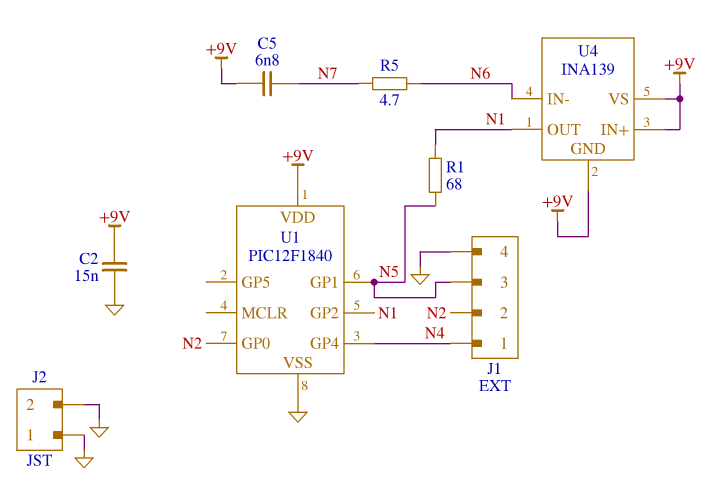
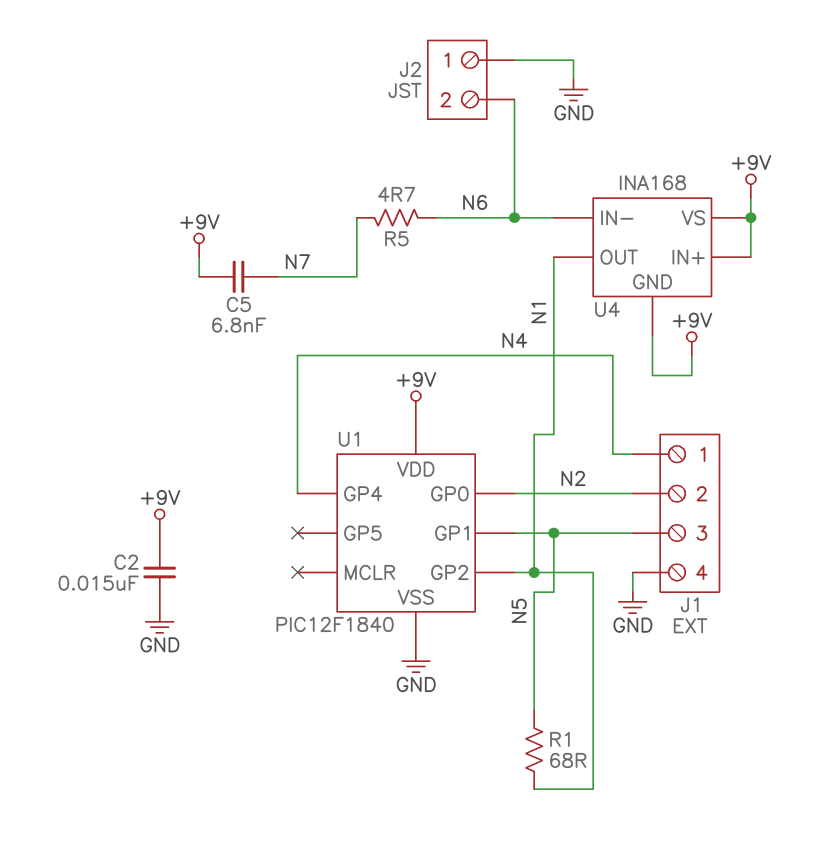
J2 pin 2: GND -> N6
U4: INA139 -> INA168

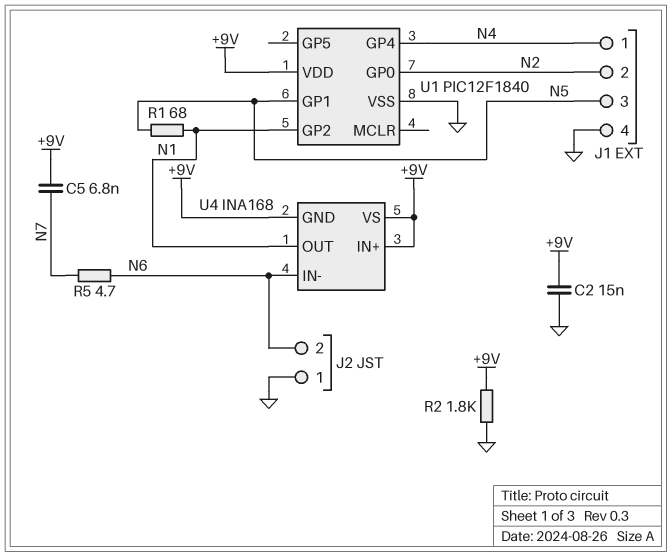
R2: none -> 1.8k (+9V, GND)

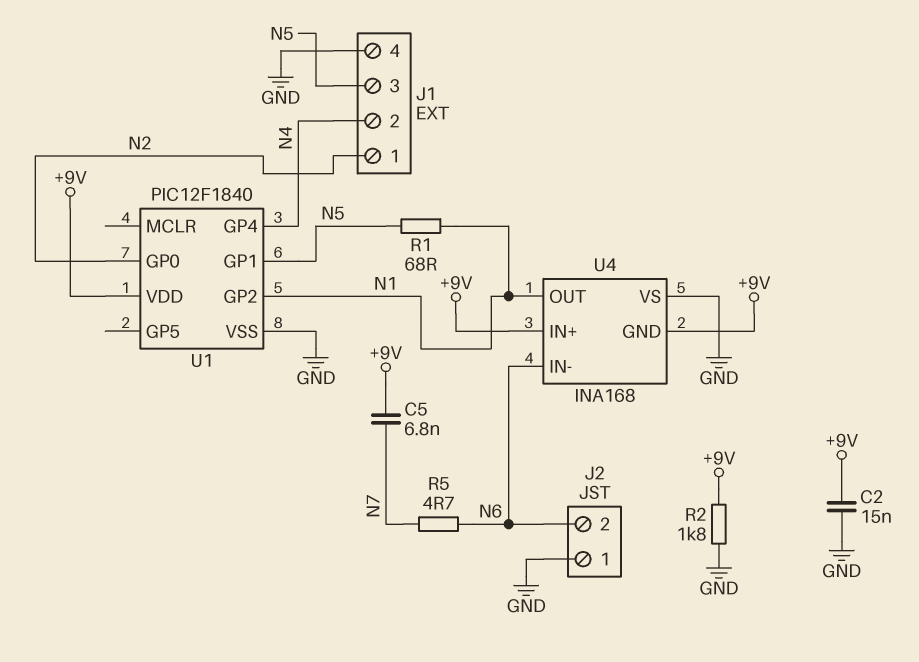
J1 pin 1: N4 -> N2
J1 pin 2: N2 -> N4
U4 pin VS: +9V -> GND

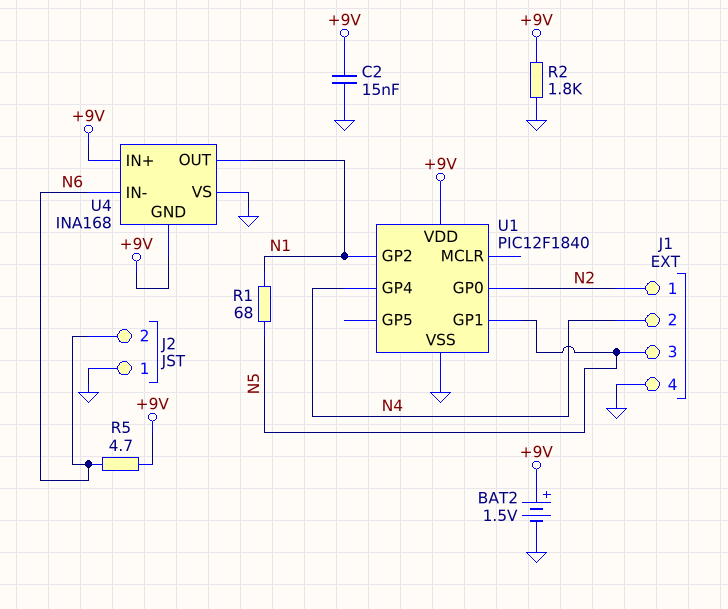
BAT2: none -> 1.5V (plus +9V, minus GND)
C5: 6.8nF (+9V, N7) -> none
R5: 4.7 (N6, N7) -> 4.7 (+9V, N6)

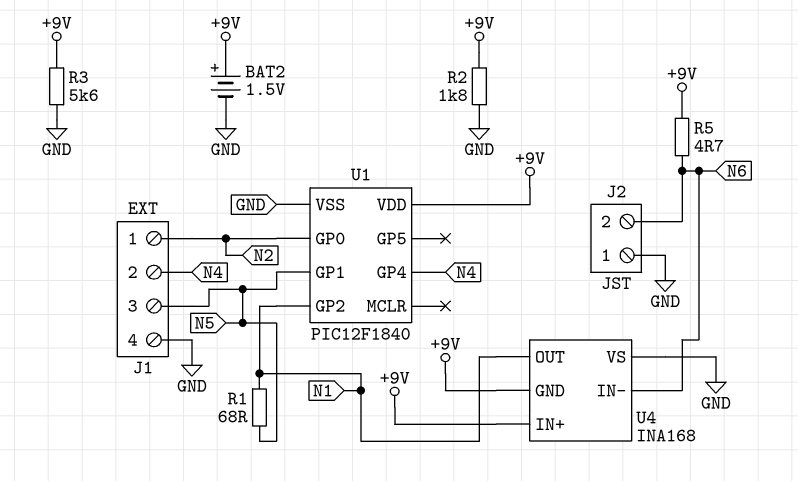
C2: 15nF (+9V, GND) -> none
R3: none -> 5.6k (+9V, GND)

